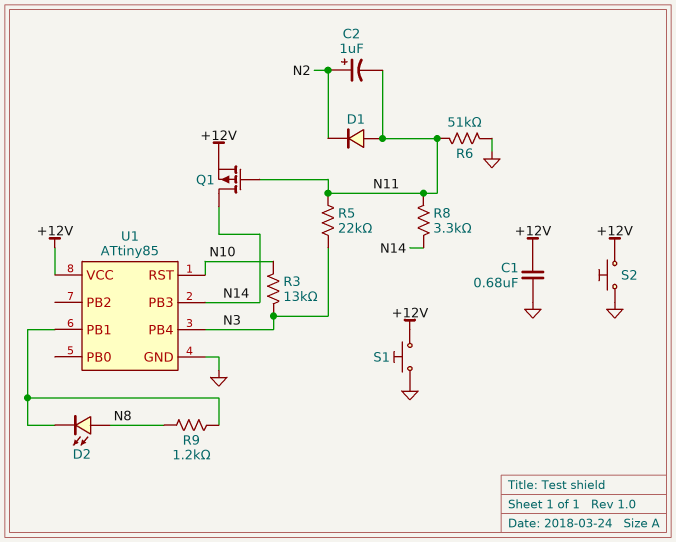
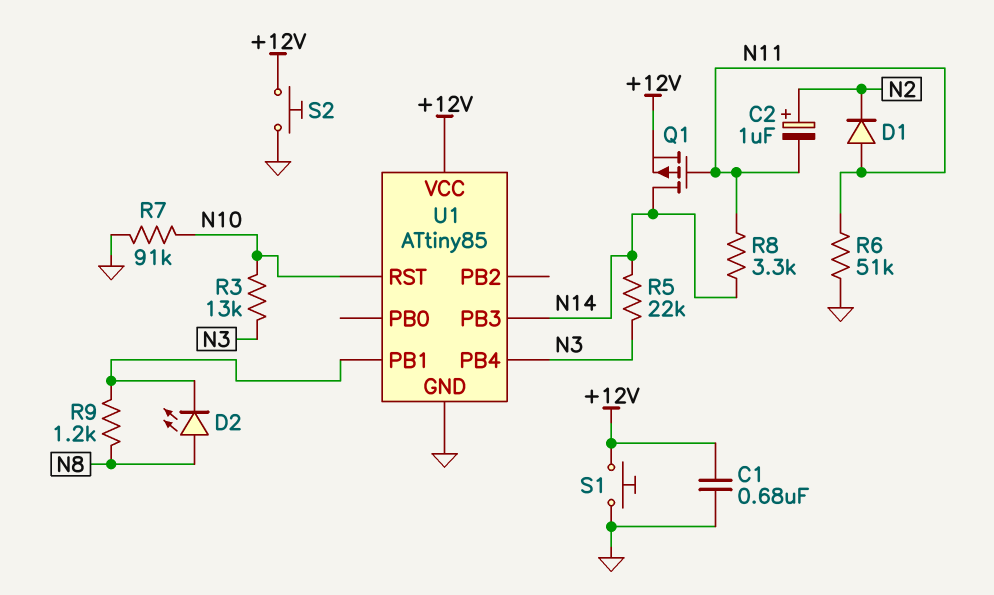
R5: 22k (N3, N11) -> 22k (N3, N14)
R7: none -> 91k (GND, N10)

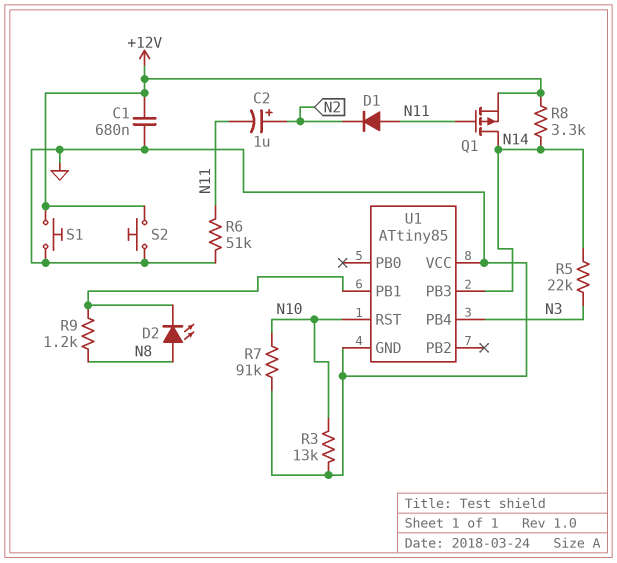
R3: 13k (N3, N10) -> 13k (GND, N10)
R8: 3.3k (N11, N14) -> 3.3k (+12V, N14)
U1 pin VCC: +12V -> GND

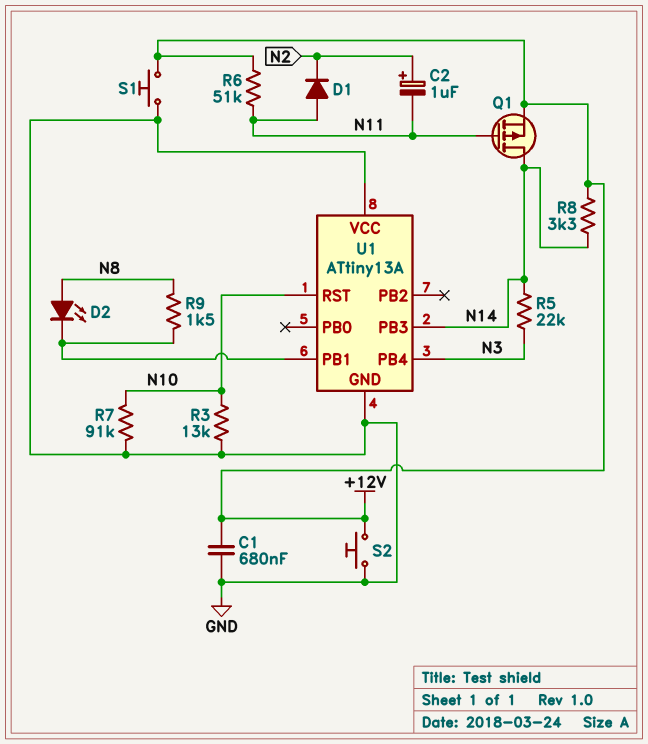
R6: 51k (GND, N11) -> 51k (+12V, N11)
R9: 1.2k (N8, U1/PB1) -> 1.5k (N8, U1/PB1)
U1: ATtiny85 -> ATtiny13A

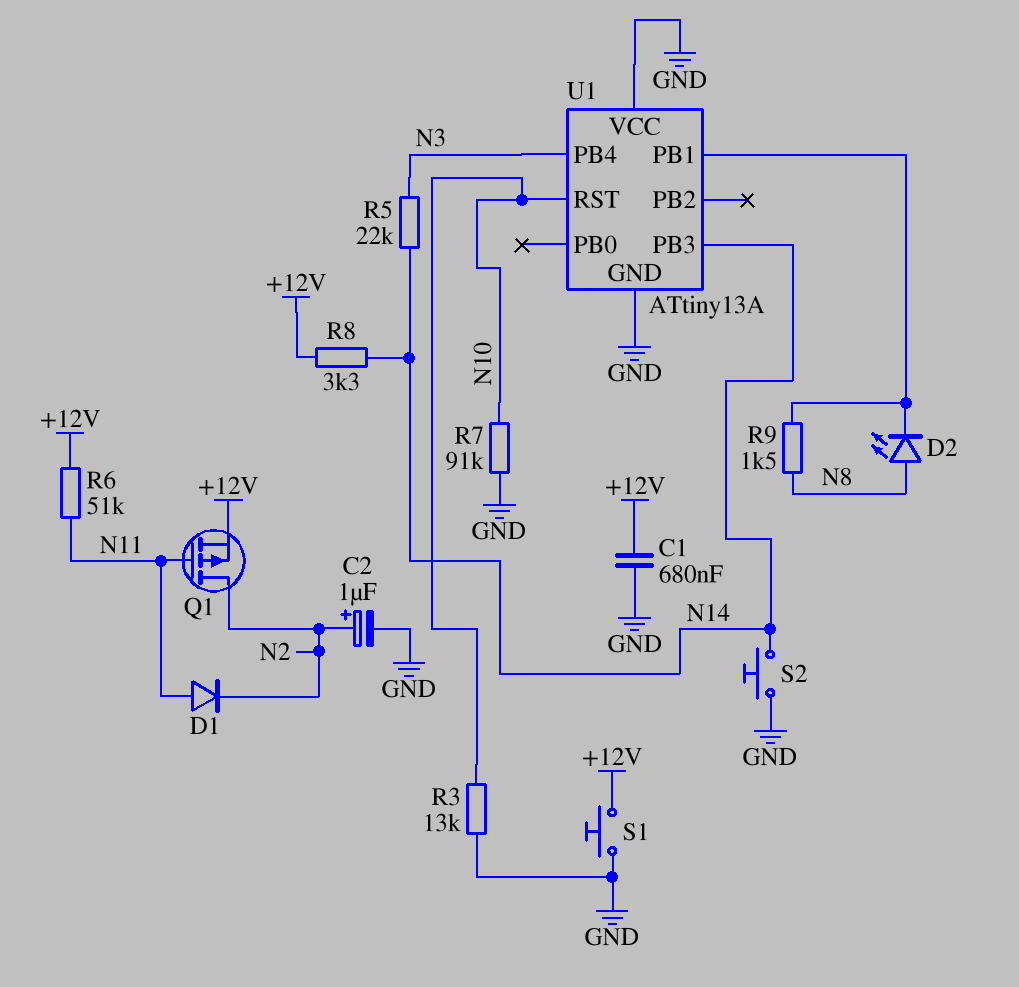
C2: 1uF (plus N2, minus N11) -> 1uF (plus N2, minus GND)
Q1: PMOS (G N11, D N14, S +12V) -> PMOS (G N11, D N2, S +12V)
S2: button (+12V, GND) -> button (GND, N14)

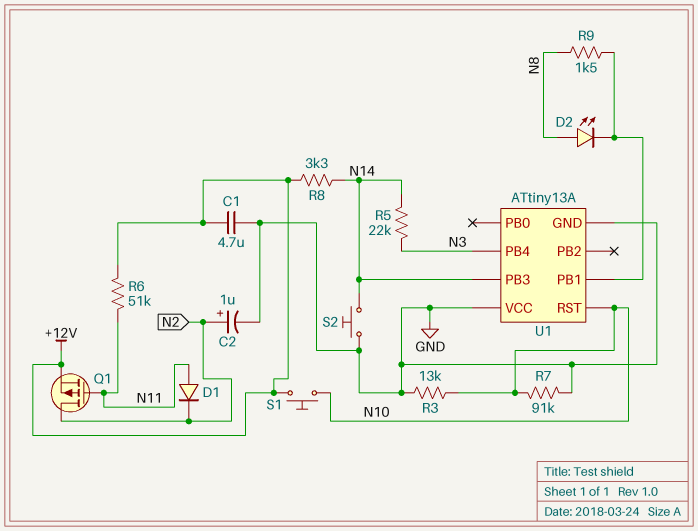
C1: 680nF (+12V, GND) -> 4.7uF (+12V, GND)
S1: button (+12V, GND) -> button (+12V, N10)

